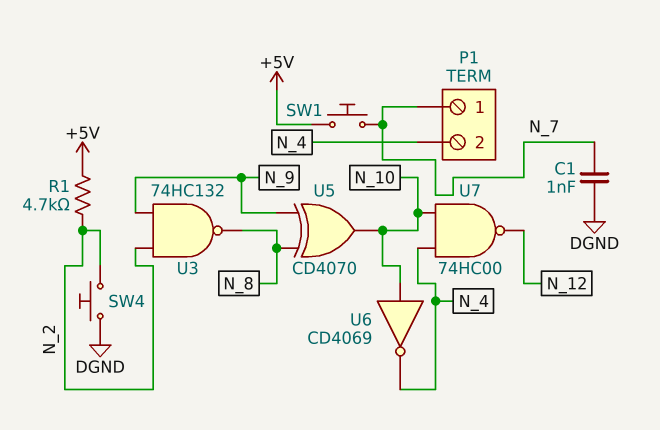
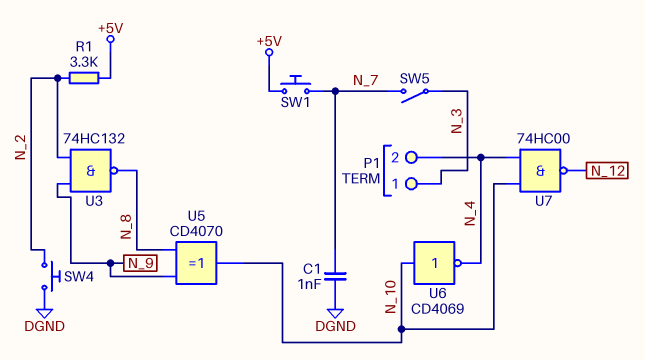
P1 pin 1: N_7 -> N_3
R1: 4.7k (+5V, N_2) -> 3.3k (+5V, N_2)
SW5: none -> switch (N_3, N_7)

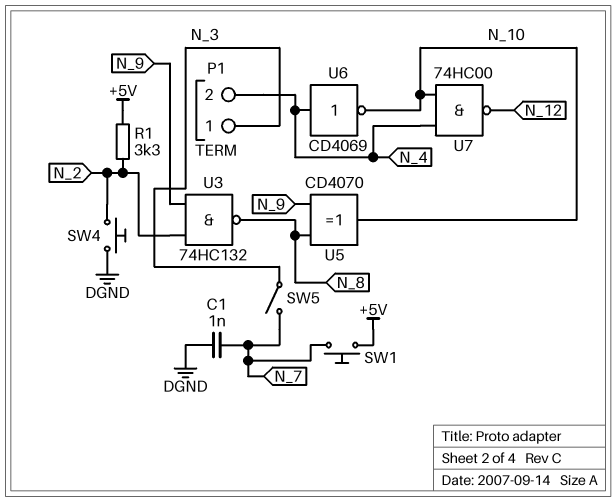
U6: NOT CD4069 (in N_10, out N_4) -> NOT CD4069 (in N_4, out N_10)

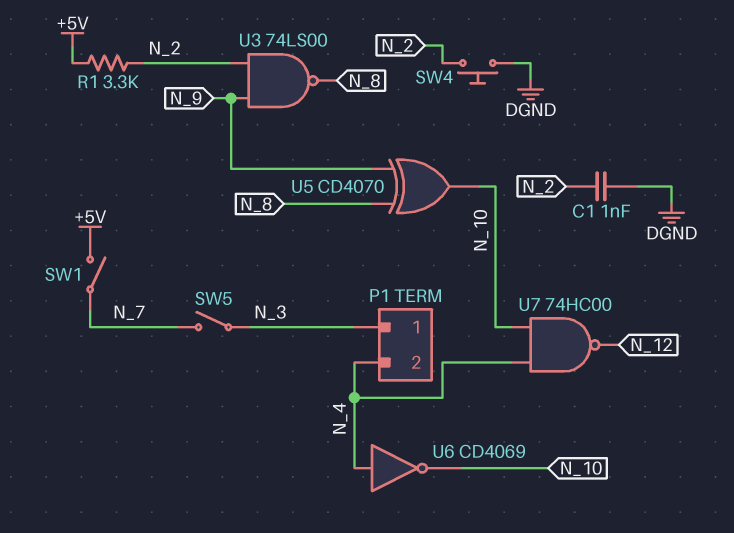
C1: 1nF (DGND, N_7) -> 1nF (DGND, N_2)
SW1: button (+5V, N_7) -> switch (+5V, N_7)
U3: NAND 74HC132 (in N_2, in N_9, out N_8) -> NAND 74LS00 (in N_2, in N_9, out N_8)

